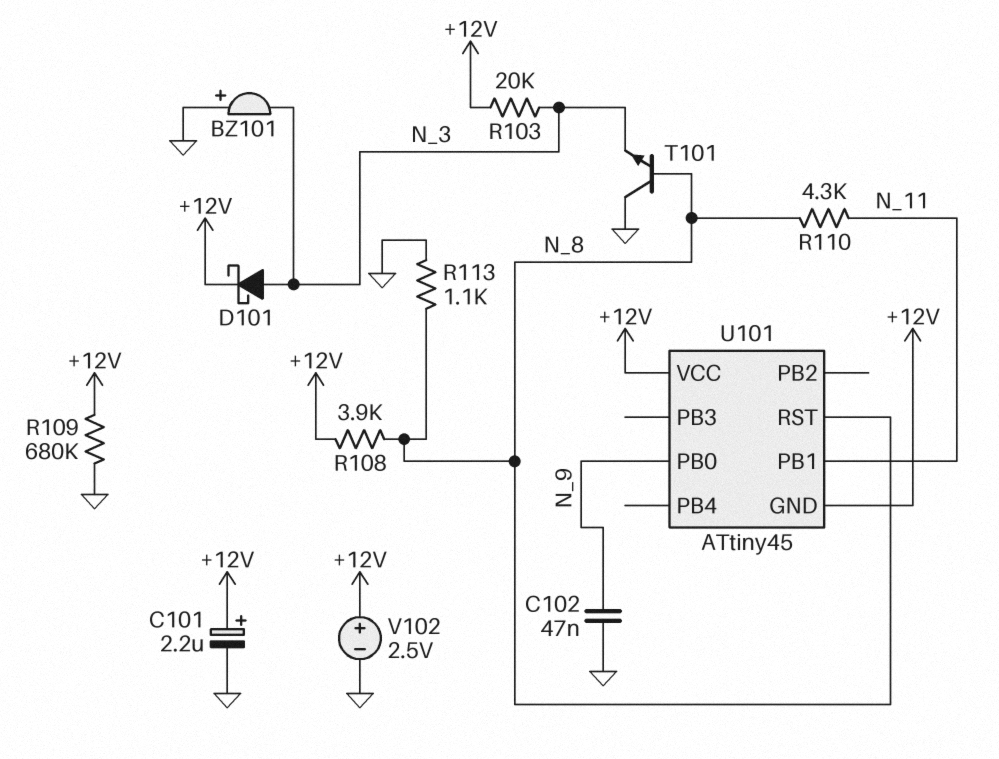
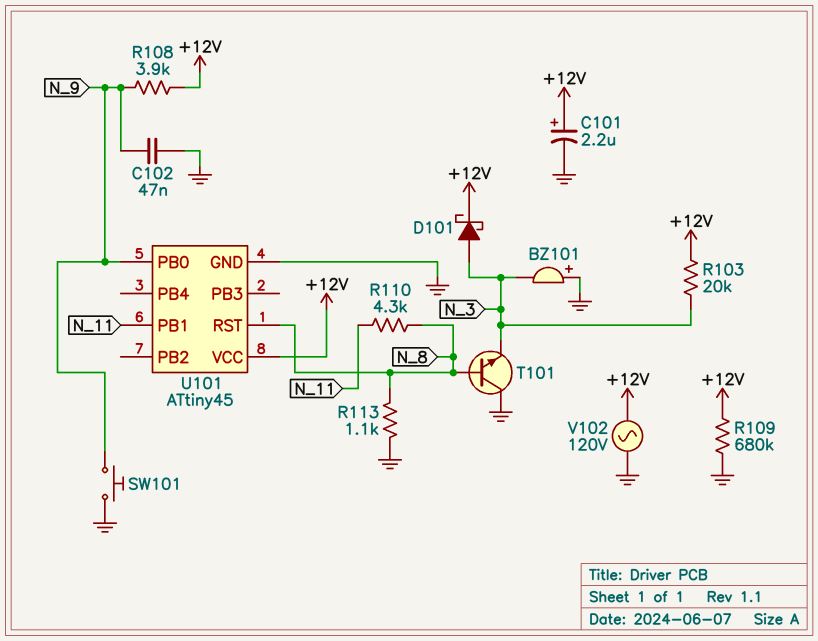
R108: 3.9k (+12V, N_8) -> 3.9k (+12V, N_9)
SW101: none -> button (GND, N_9)
U101 pin GND: +12V -> GND
V102: 2.5V (plus +12V, minus GND) -> AC 120V (+12V, GND)

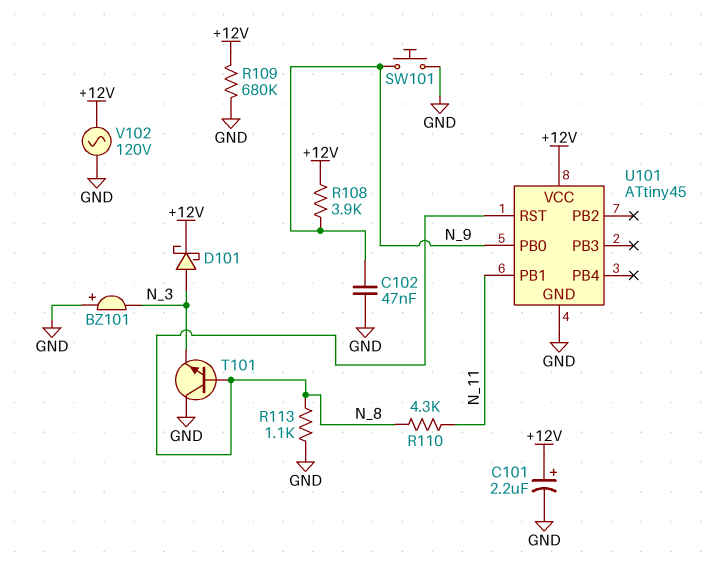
R103: 20k (+12V, N_3) -> none

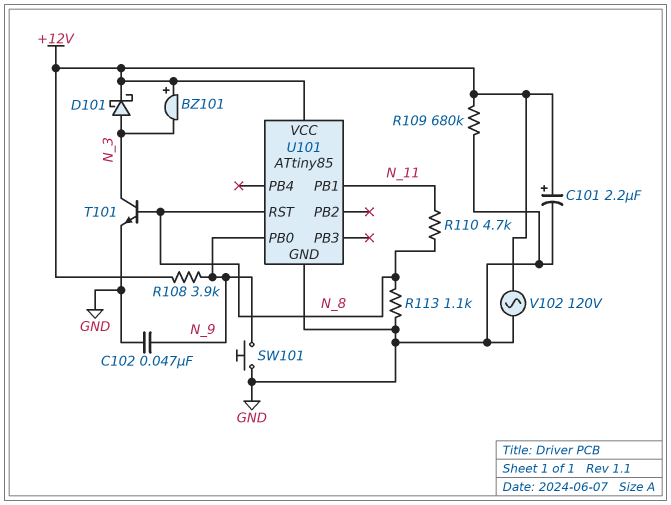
BZ101: buzzer (plus GND, minus N_3) -> buzzer (plus +12V, minus N_3)
R110: 4.3k (N_8, N_11) -> 4.7k (N_8, N_11)
T101: NPN (B N_8, C GND, E N_3) -> NPN (B N_8, C N_3, E GND)
U101: ATtiny45 -> ATtiny85

